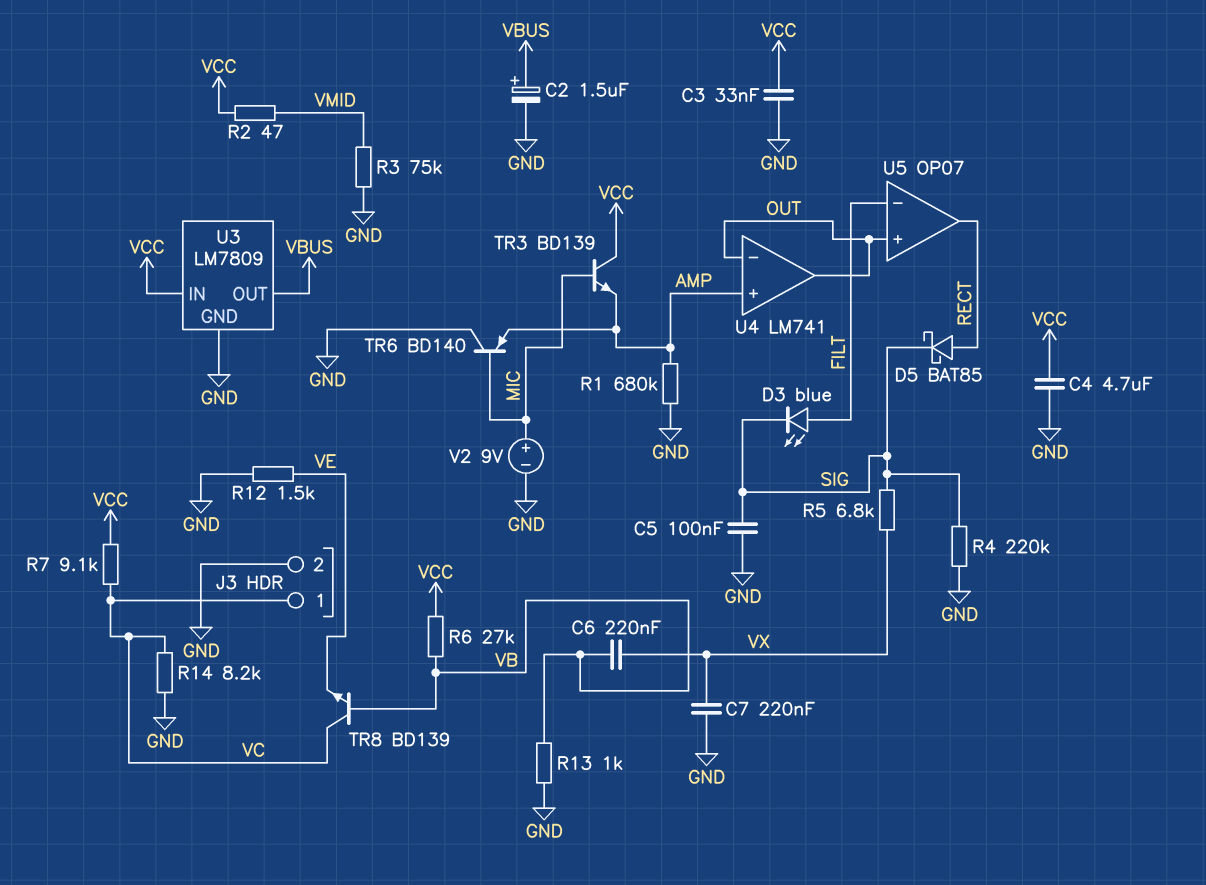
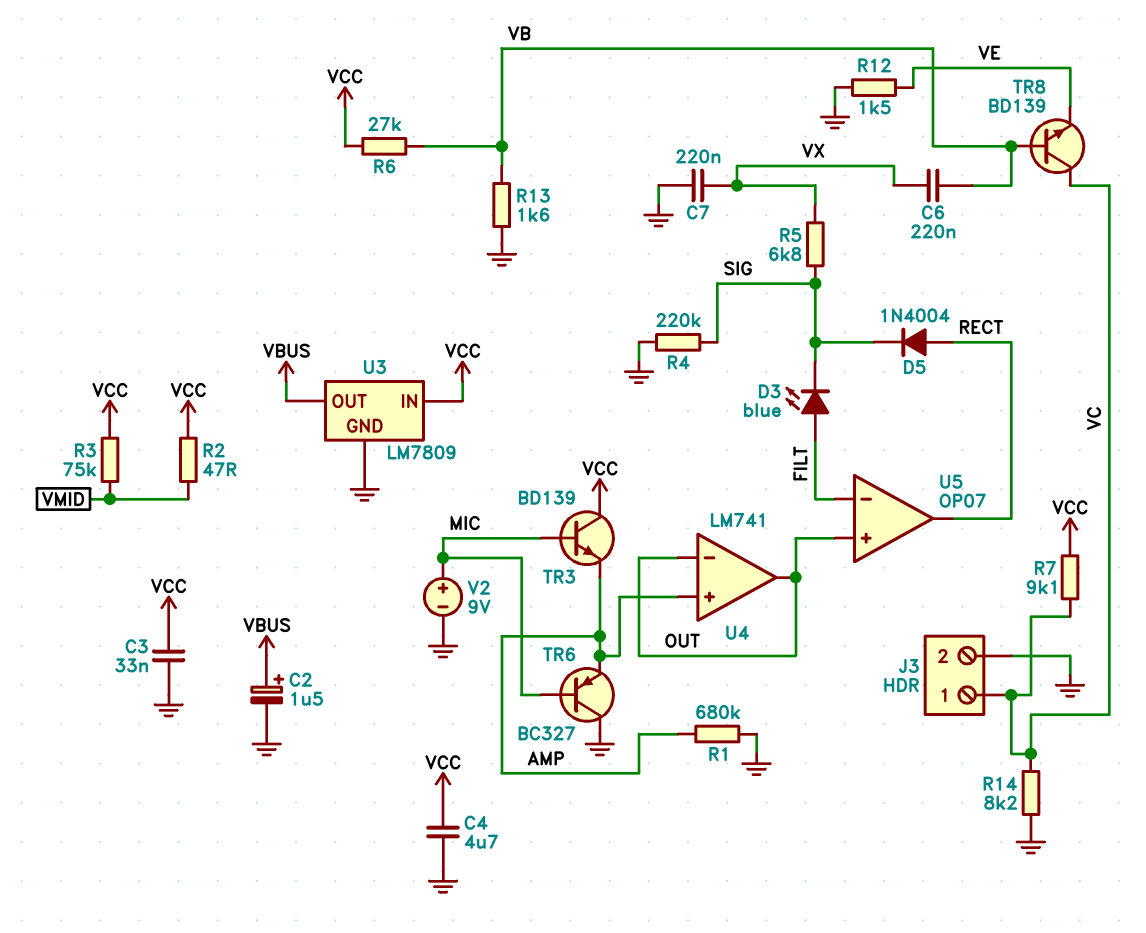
C5: 100nF (GND, SIG) -> none
D5: schottky BAT85 (A RECT, K SIG) -> diode 1N4004 (A RECT, K SIG)
R3: 75k (GND, VMID) -> 75k (VCC, VMID)
R13: 1k (GND, VB) -> 1.6k (GND, VB)
TR6: PNP BD140 (B MIC, C GND, E AMP) -> PNP BC327 (B MIC, C GND, E AMP)

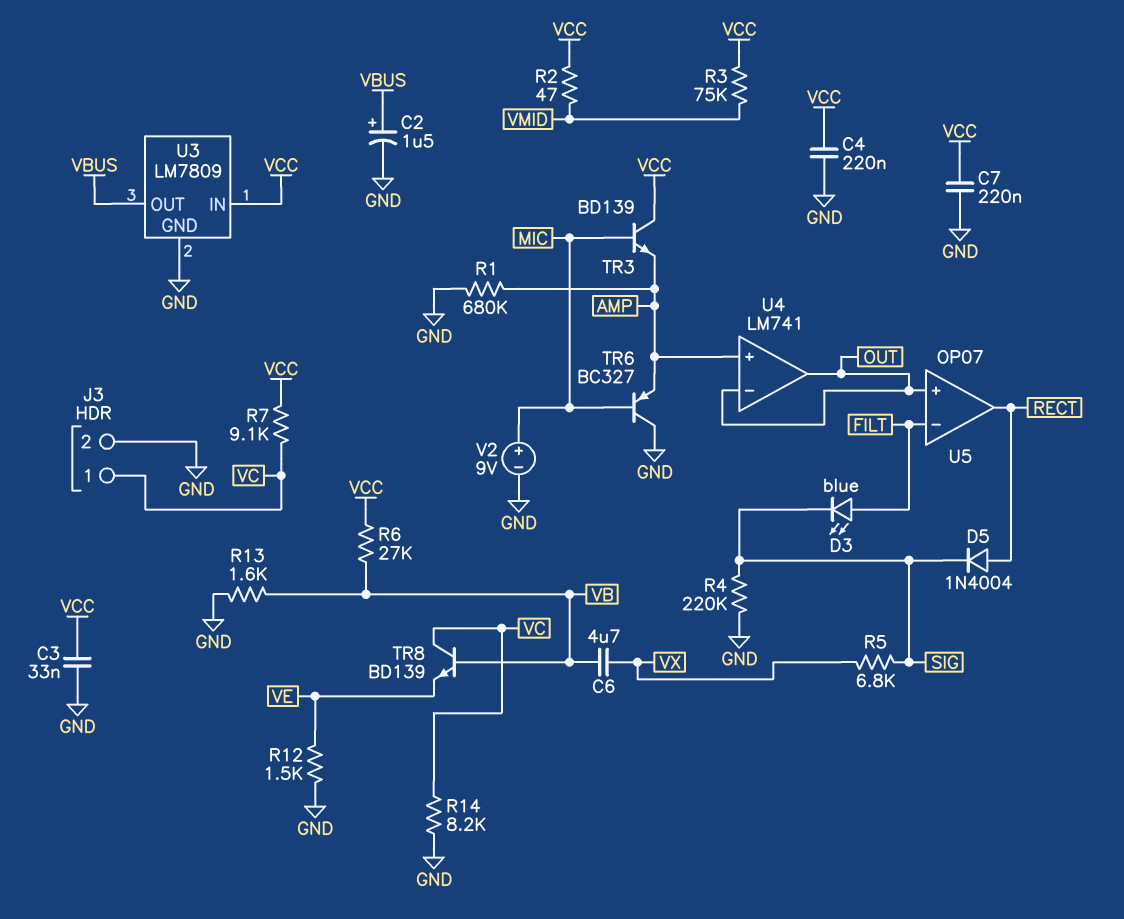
C4: 4.7uF (GND, VCC) -> 220nF (GND, VCC)
C6: 220nF (VB, VX) -> 4.7uF (VB, VX)
C7: 220nF (GND, VX) -> 220nF (GND, VCC)

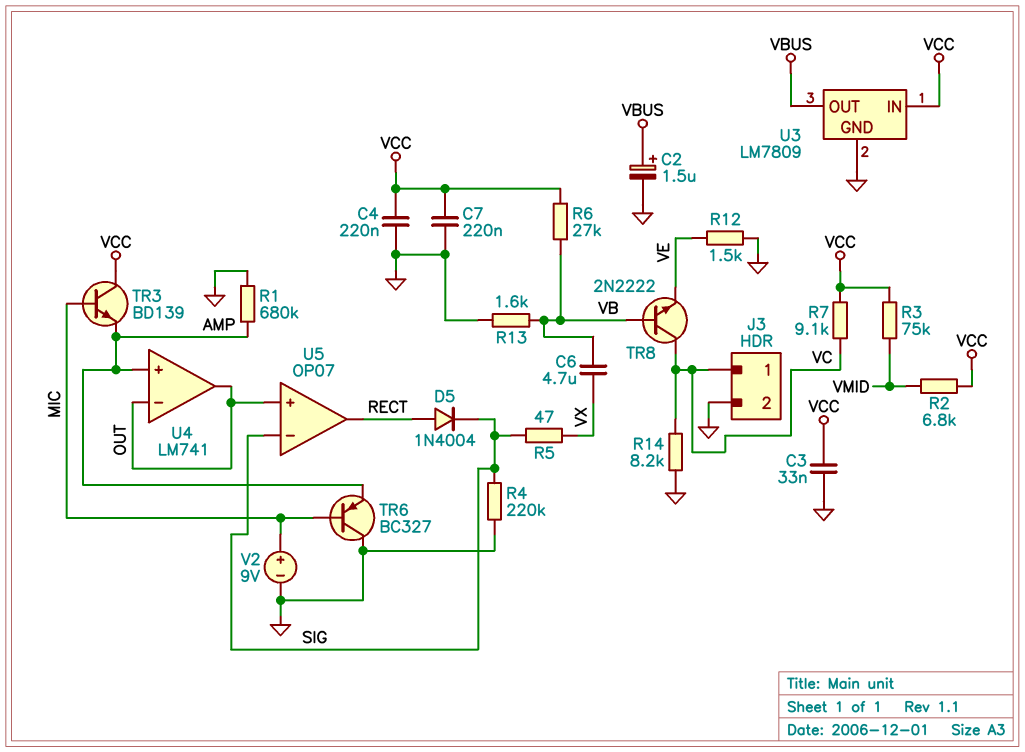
D3: LED blue (A FILT, K SIG) -> none
R2: 47 (VCC, VMID) -> 6.8k (VCC, VMID)
R5: 6.8k (SIG, VX) -> 47 (SIG, VX)
TR8: NPN BD139 (B VB, C VC, E VE) -> NPN 2N2222 (B VB, C VC, E VE)
U5 pin in-: FILT -> SIG

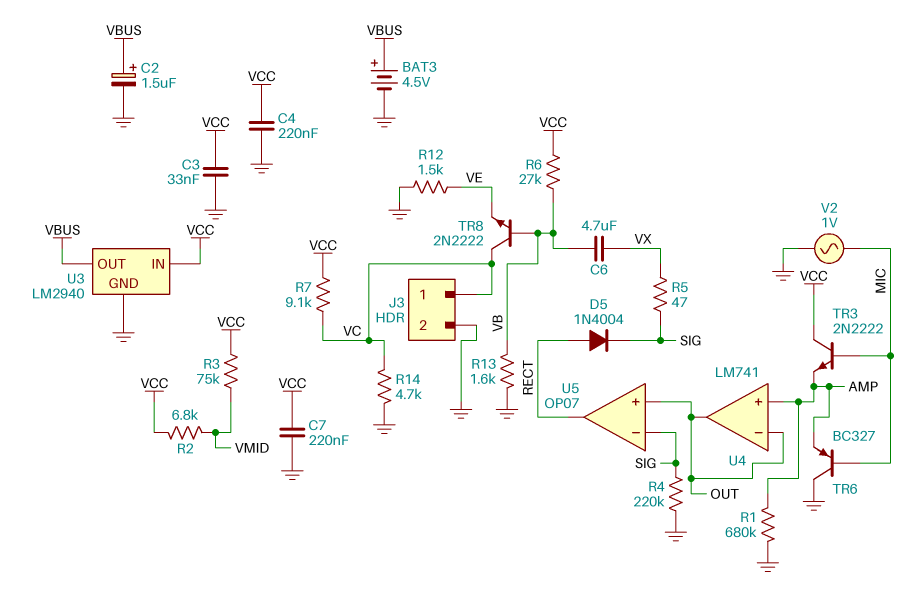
BAT3: none -> 4.5V (plus VBUS, minus GND)
R14: 8.2k (GND, VC) -> 4.7k (GND, VC)
TR3: NPN BD139 (B MIC, C VCC, E AMP) -> NPN 2N2222 (B MIC, C VCC, E AMP)
U3: LM7809 -> LM2940
V2: 9V (plus MIC, minus GND) -> AC 1V (GND, MIC)

